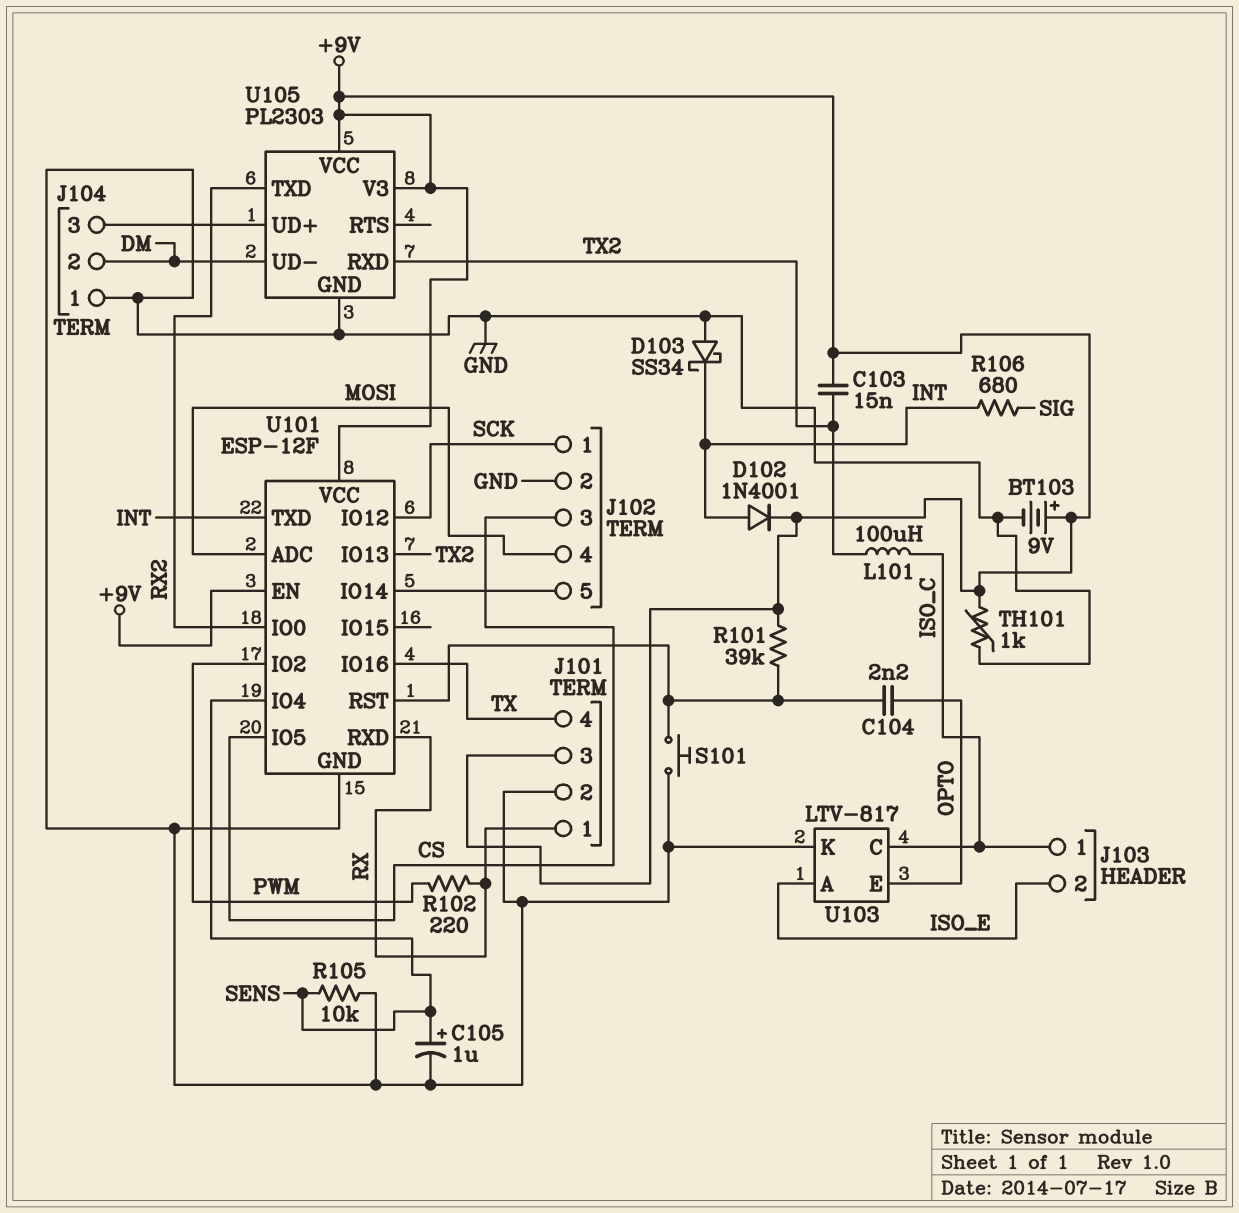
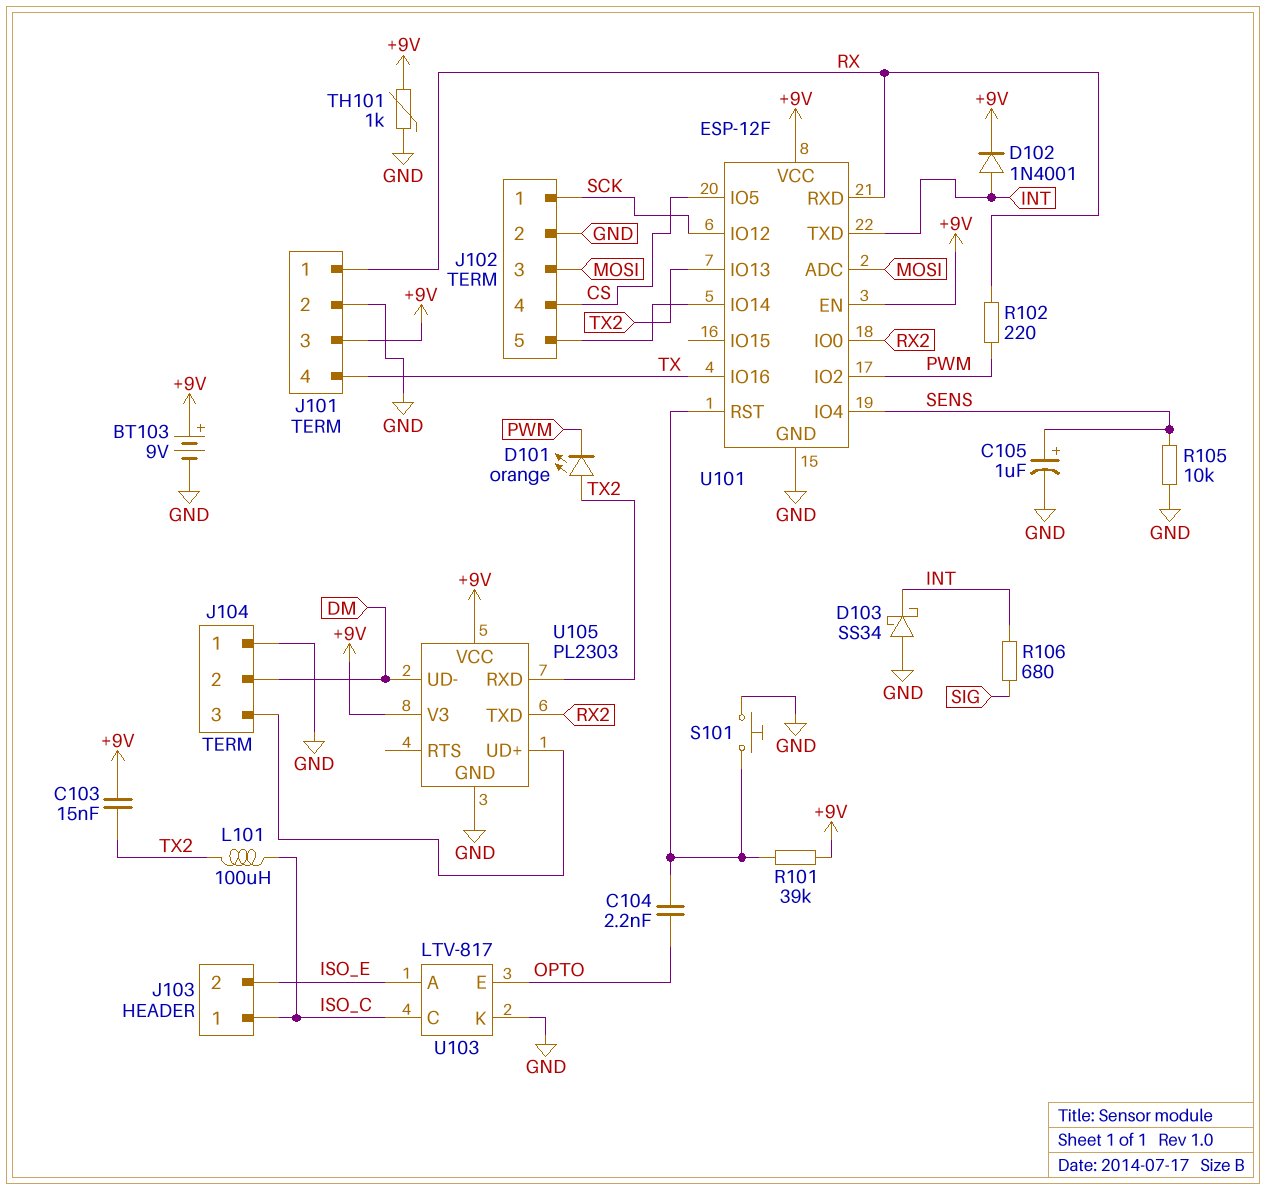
D101: none -> LED orange (A TX2, K PWM)
J102 pin 3: CS -> MOSI
J102 pin 4: MOSI -> CS

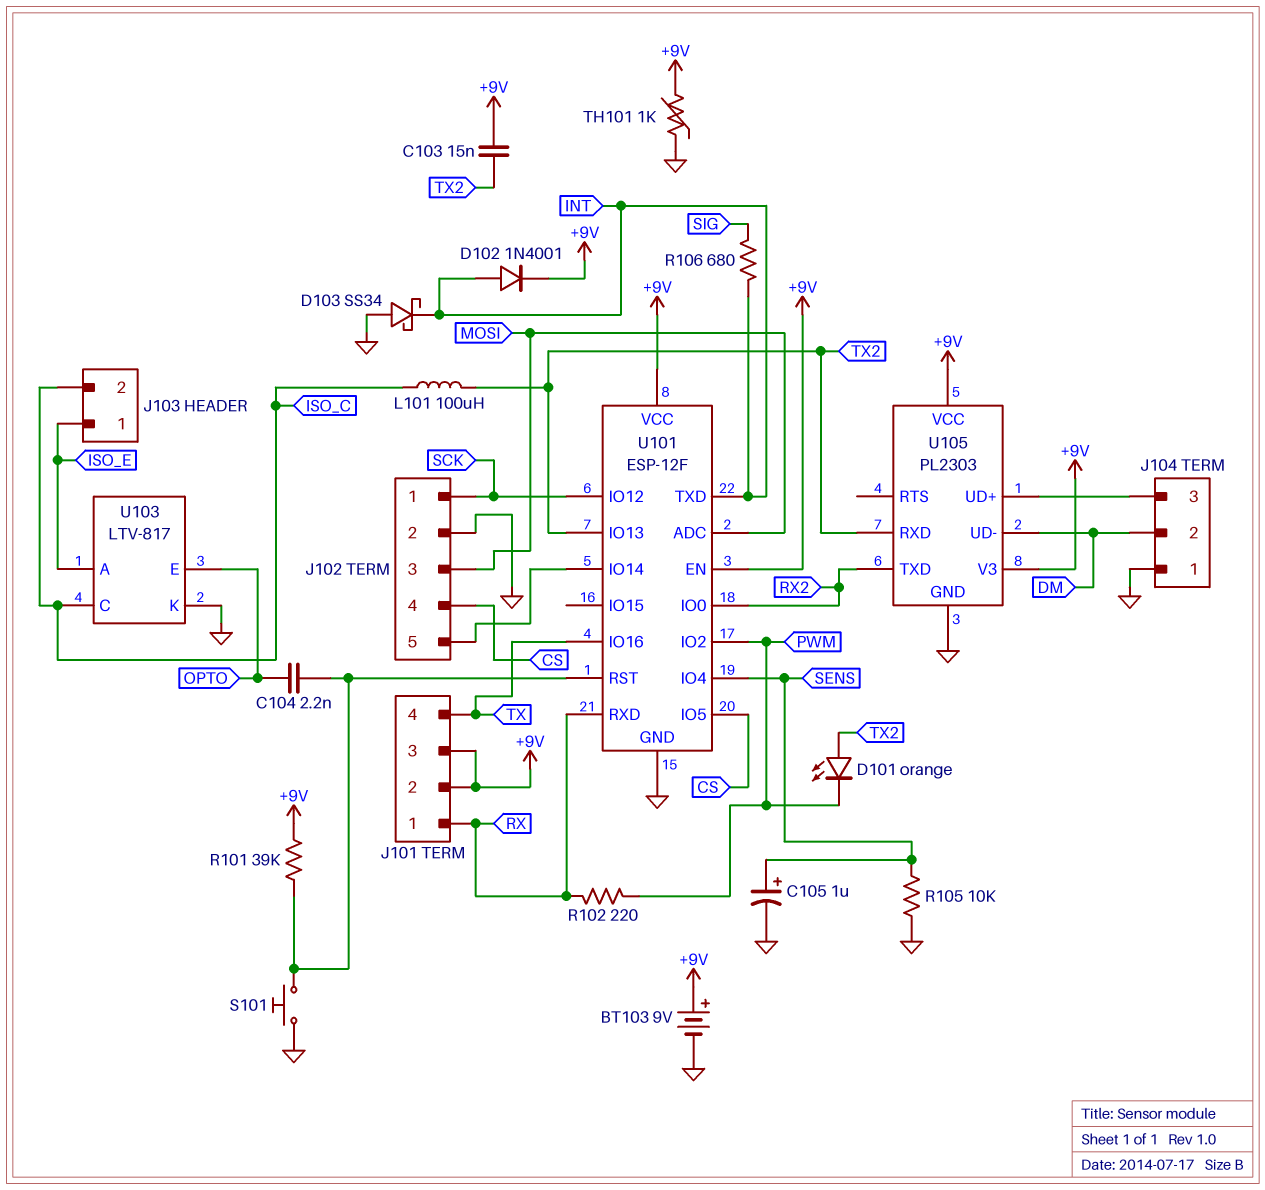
J101 pin 2: GND -> +9V
J103 pin 1: ISO_C -> ISO_E
J103 pin 2: ISO_E -> ISO_C

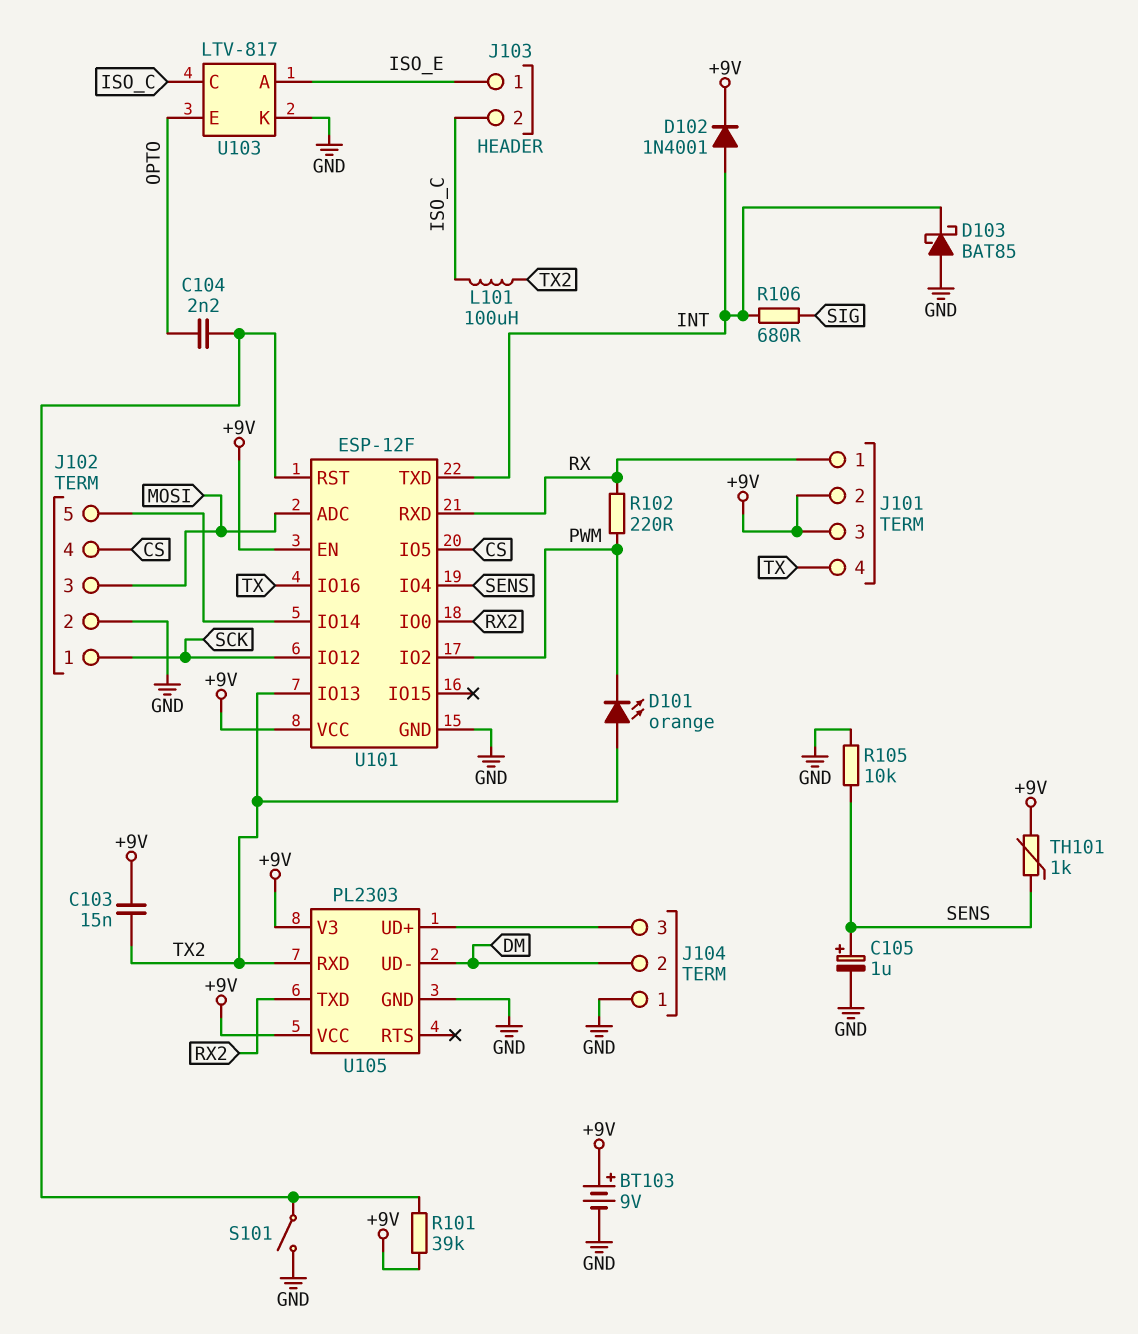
D103: schottky SS34 (A GND, K INT) -> schottky BAT85 (A GND, K INT)
S101: button (GND, U101/RST) -> switch (GND, U101/RST)
TH101: 1k (+9V, GND) -> 1k (+9V, SENS)

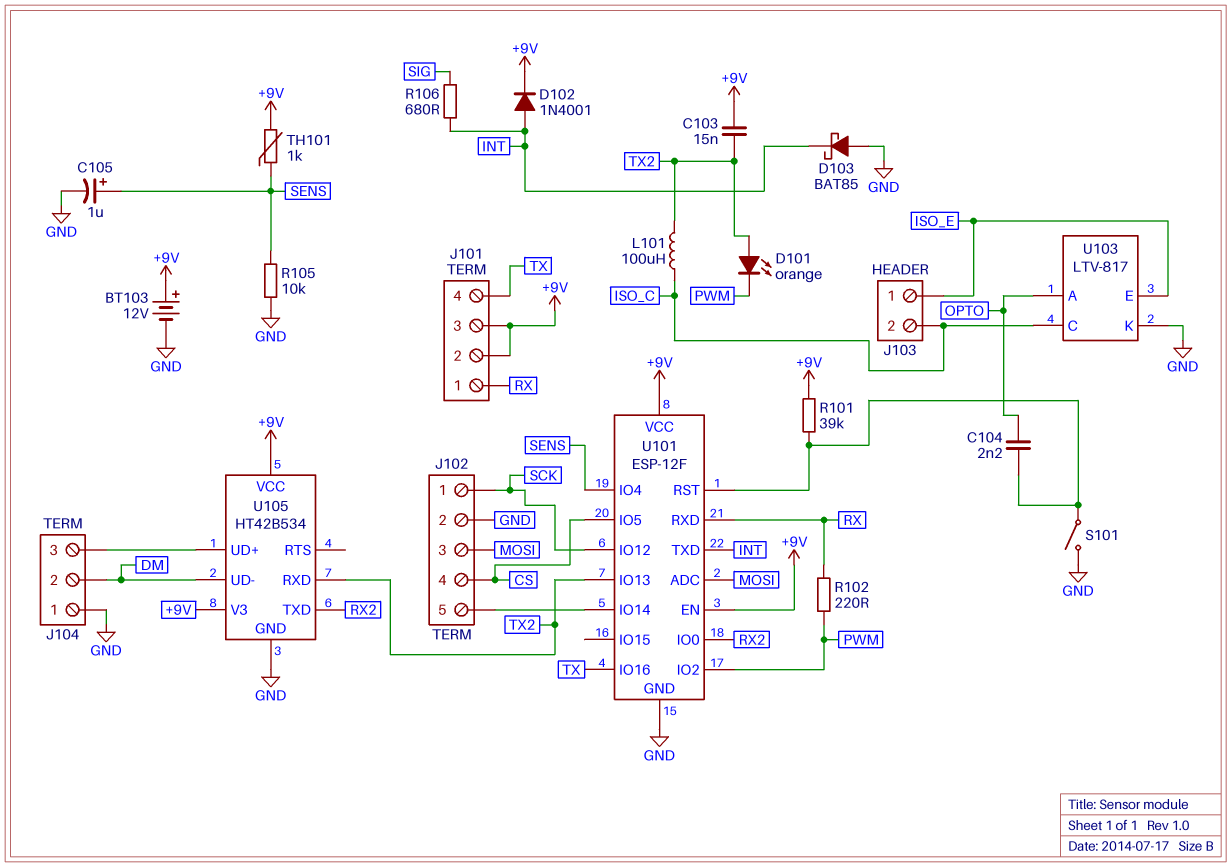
BT103: 9V (plus +9V, minus GND) -> 12V (plus +9V, minus GND)
U103 pin A: ISO_E -> OPTO
U103 pin E: OPTO -> ISO_E
U105: PL2303 -> HT42B534

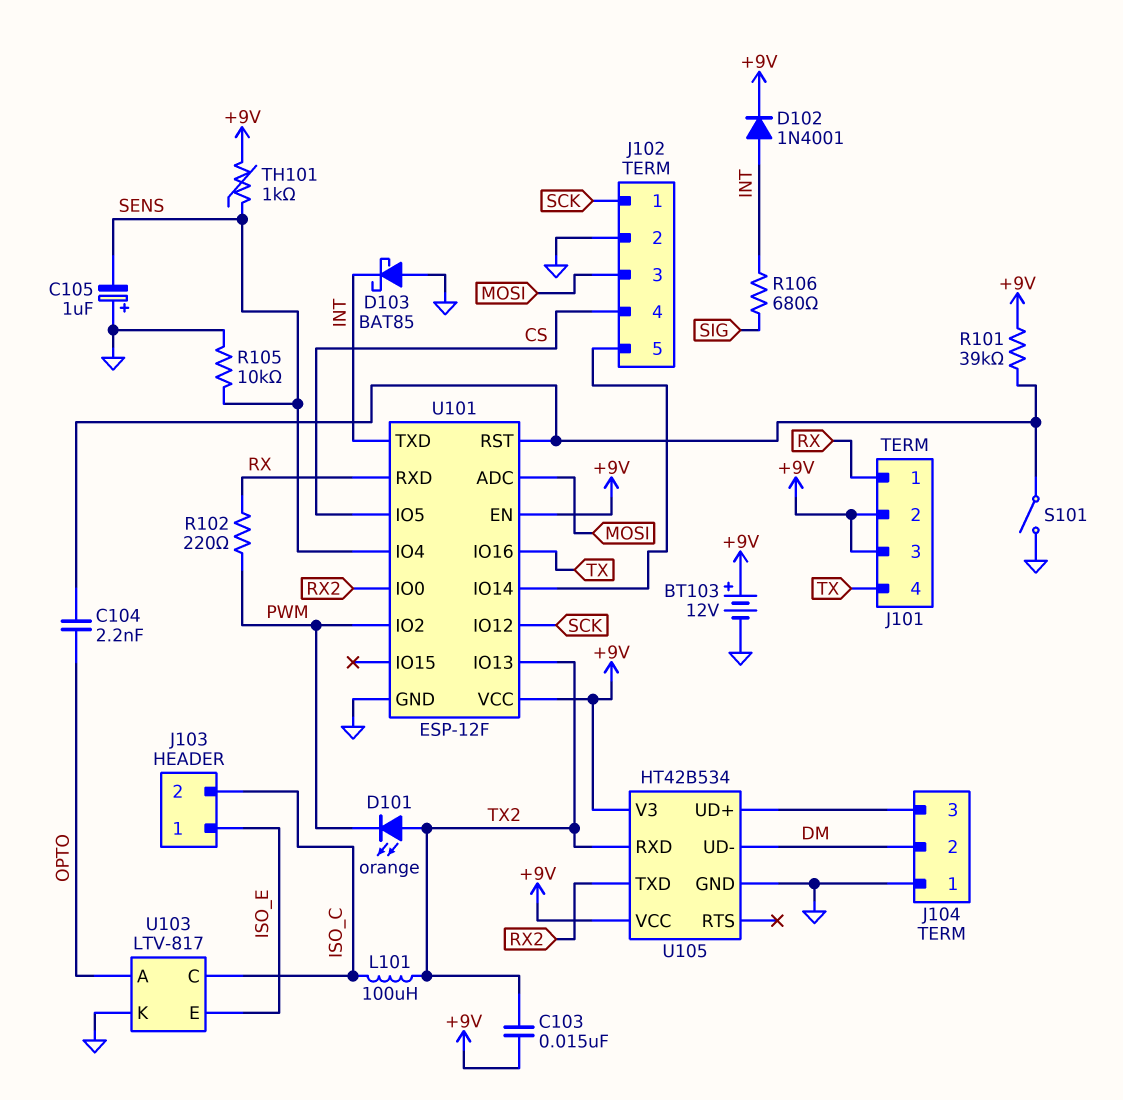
C105: 1uF (plus SENS, minus GND) -> 1uF (plus GND, minus SENS)

